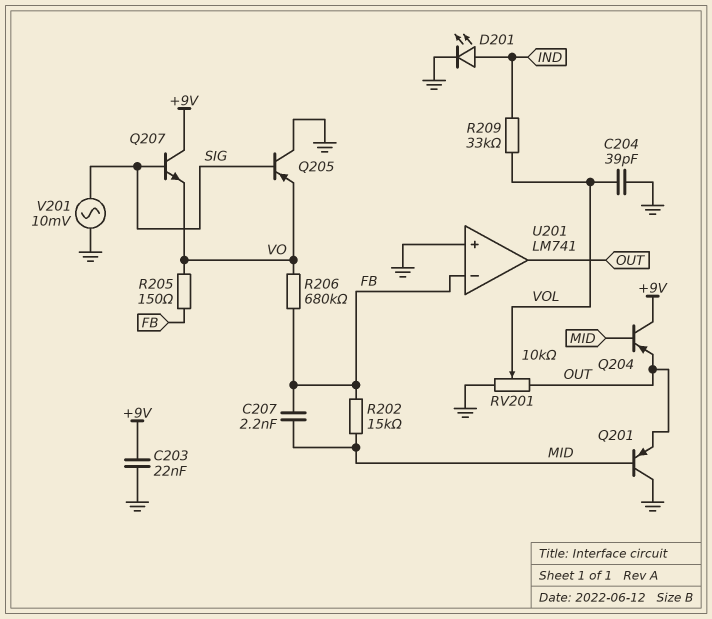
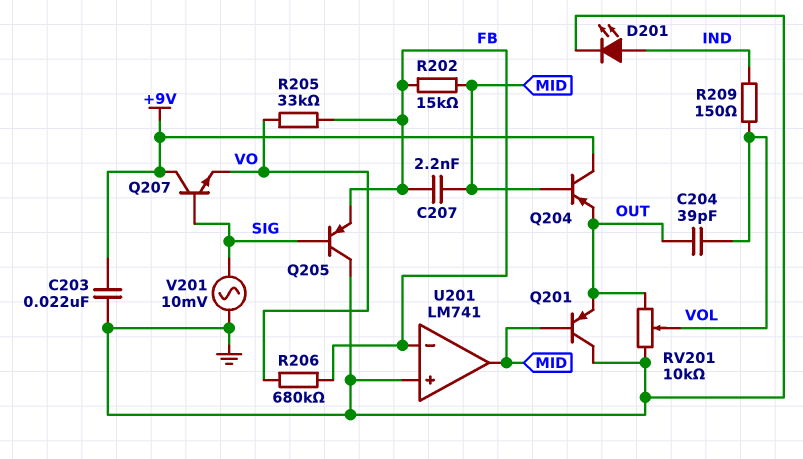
C204: 39pF (GND, VOL) -> 39pF (OUT, VOL)
Q205: PNP (B SIG, C GND, E VO) -> PNP (B SIG, C GND, E FB)
R205: 150 (FB, VO) -> 33k (FB, VO)
R209: 33k (IND, VOL) -> 150 (IND, VOL)
U201 pin out: OUT -> MID

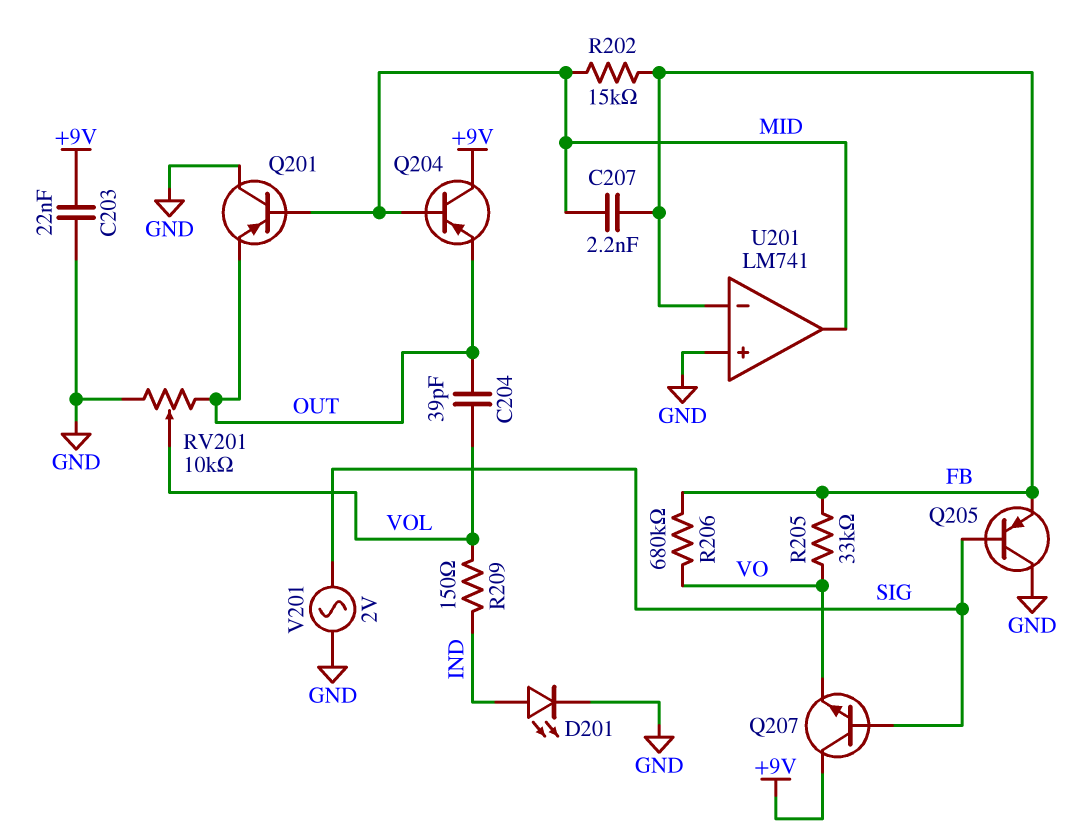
V201: AC 10mV (GND, SIG) -> AC 2V (GND, SIG)

